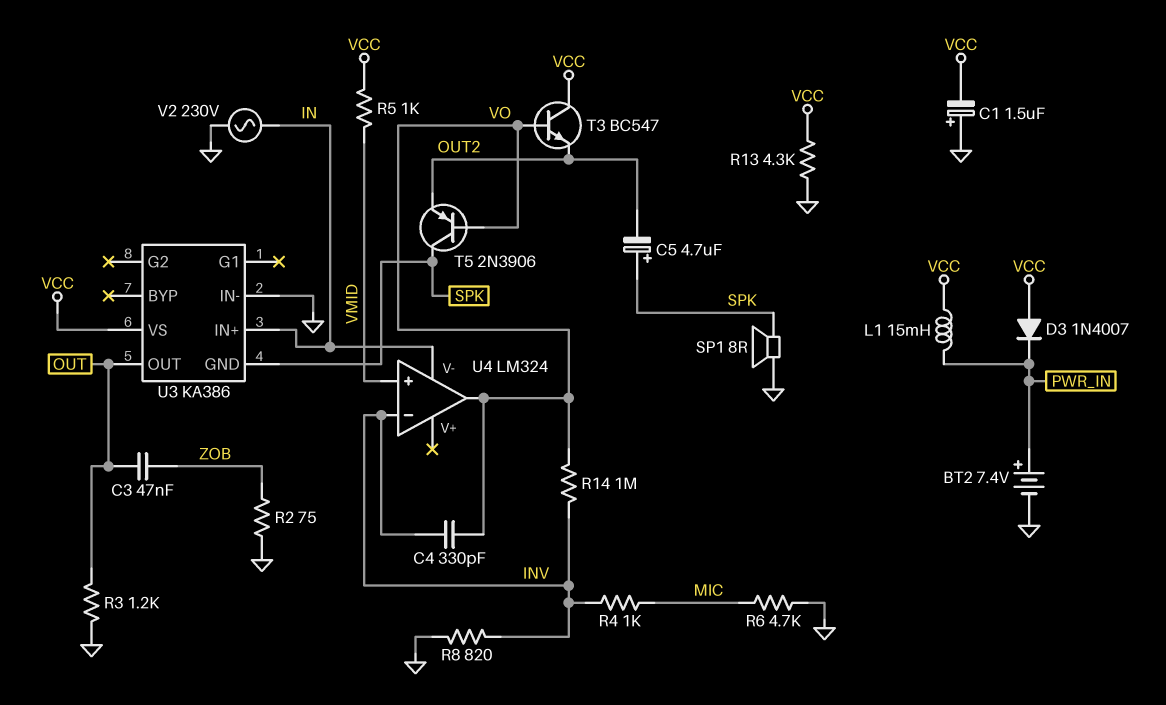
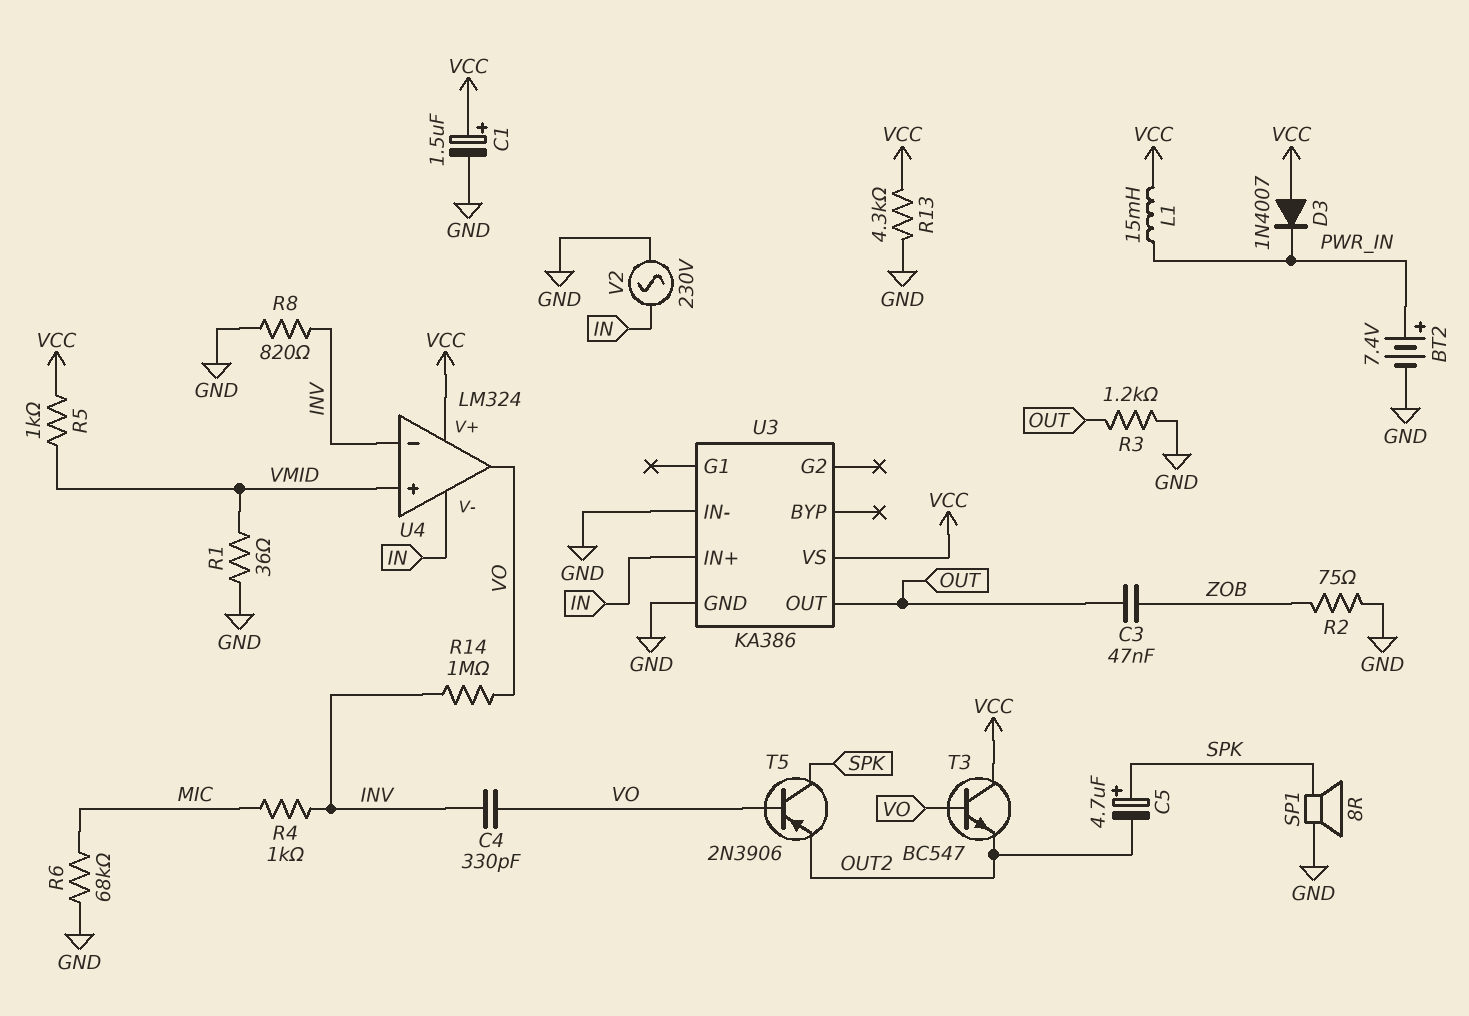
C1: 1.5uF (plus GND, minus VCC) -> 1.5uF (plus VCC, minus GND)
R1: none -> 36 (GND, VMID)
R6: 4.7k (GND, MIC) -> 68k (GND, MIC)
U3 pin GND: SPK -> GND
U4 pin V+: none -> VCC

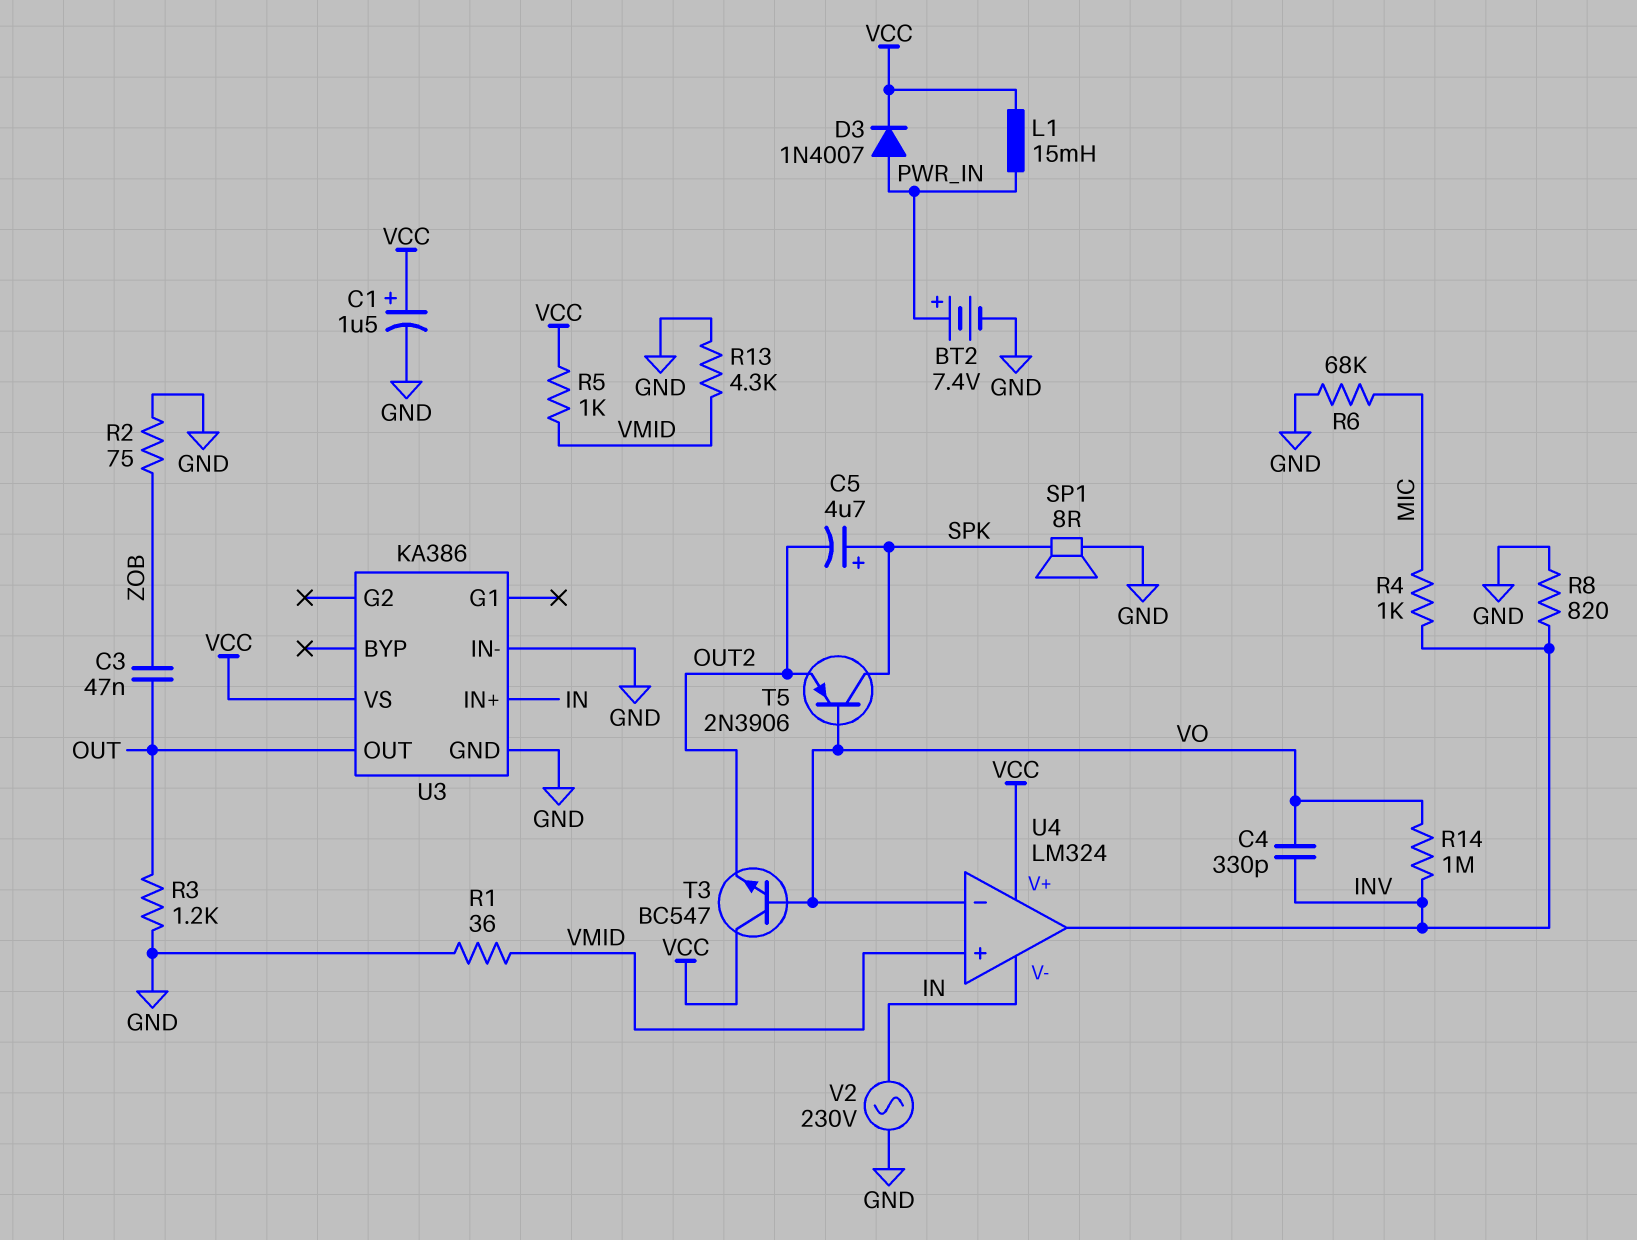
D3: diode 1N4007 (A VCC, K PWR_IN) -> diode 1N4007 (A PWR_IN, K VCC)
R13: 4.3k (GND, VCC) -> 4.3k (GND, VMID)
U4 pin in-: INV -> VO
U4 pin out: VO -> INV

